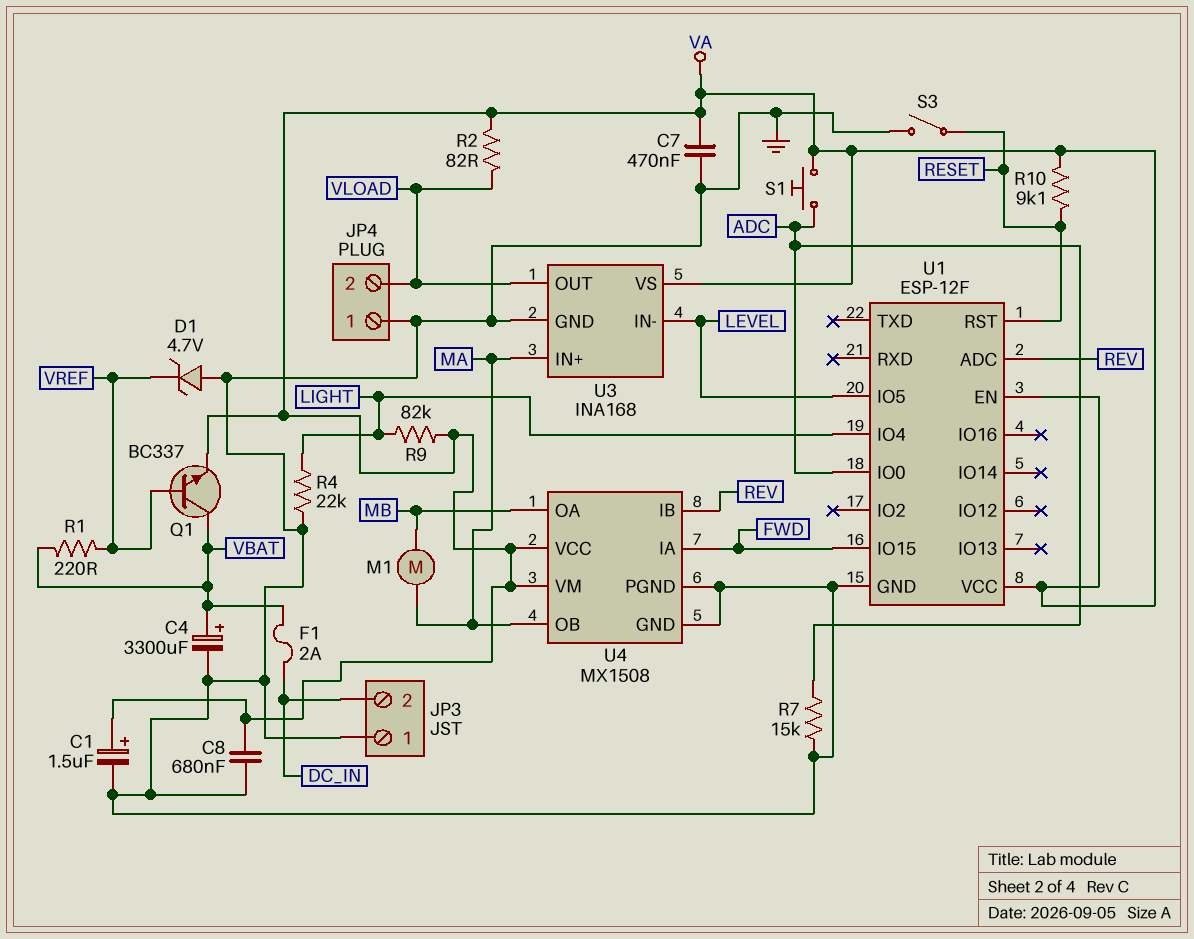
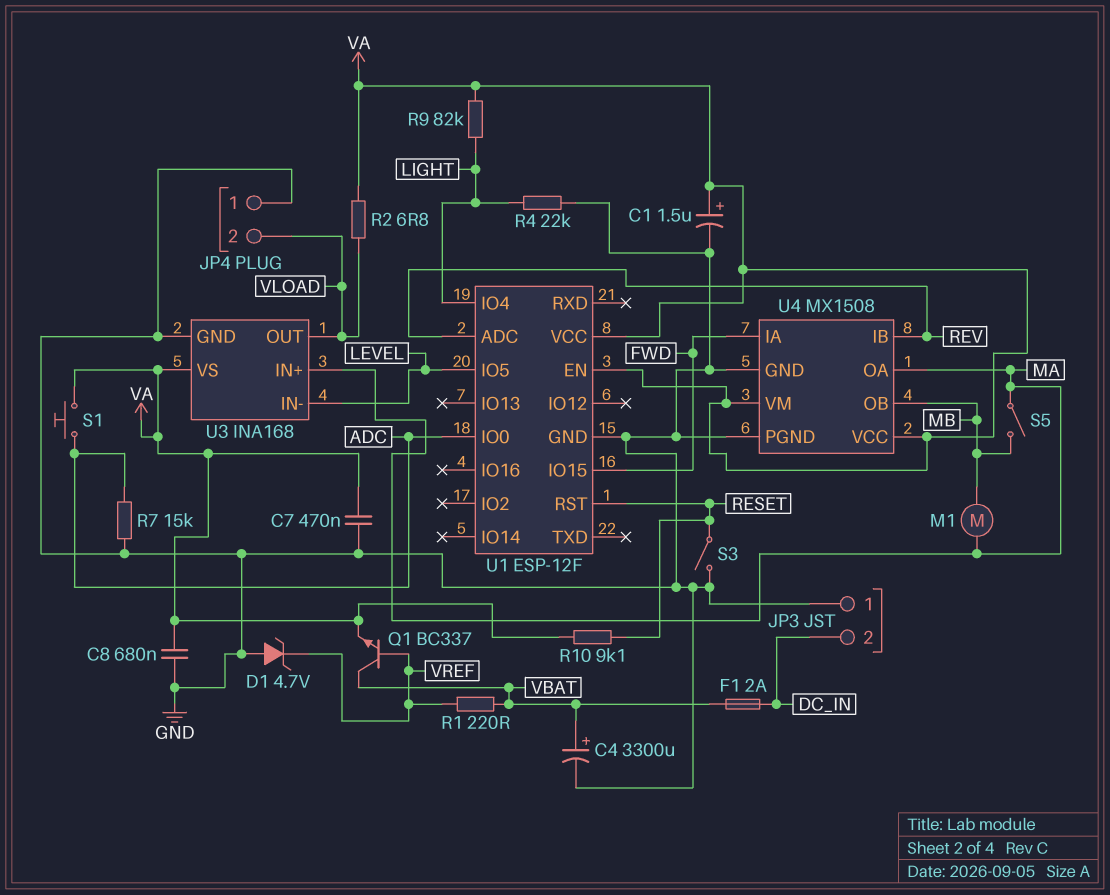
R2: 82 (VA, VLOAD) -> 6.8 (VA, VLOAD)
S5: none -> switch (MA, MB)
U4 pin OA: MB -> MA
U4 pin OB: MA -> MB

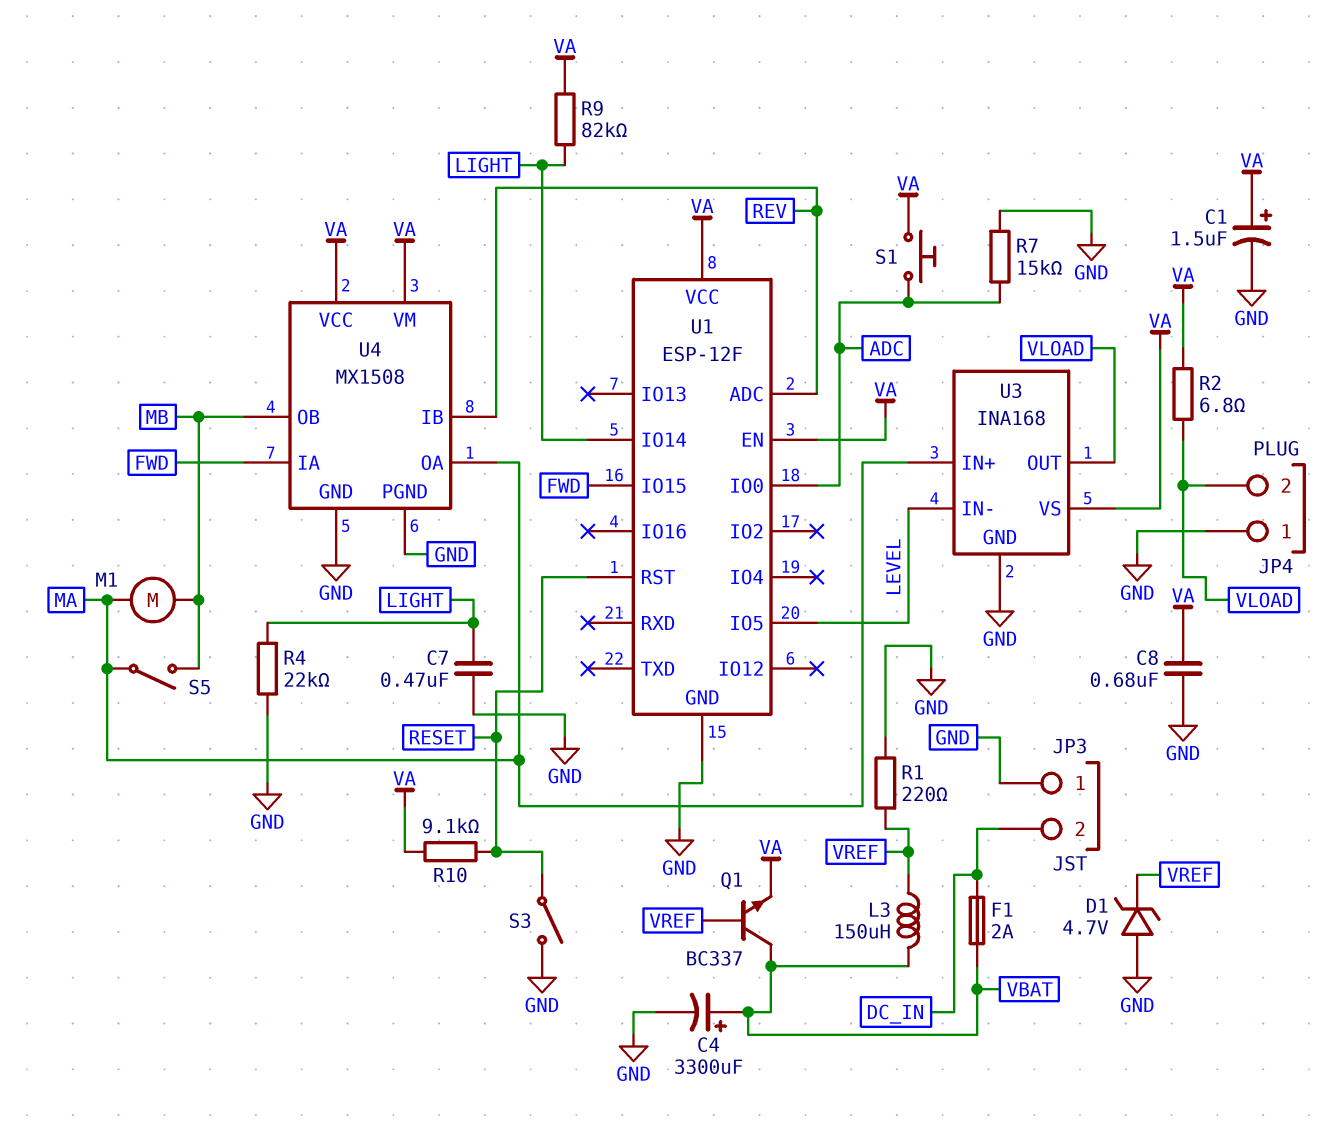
C7: 470nF (GND, VA) -> 470nF (GND, LIGHT)
L3: none -> 150uH (VBAT, VREF)
R1: 220 (VBAT, VREF) -> 220 (GND, VREF)
U1 pin IO4: LIGHT -> none
U1 pin IO14: none -> LIGHT

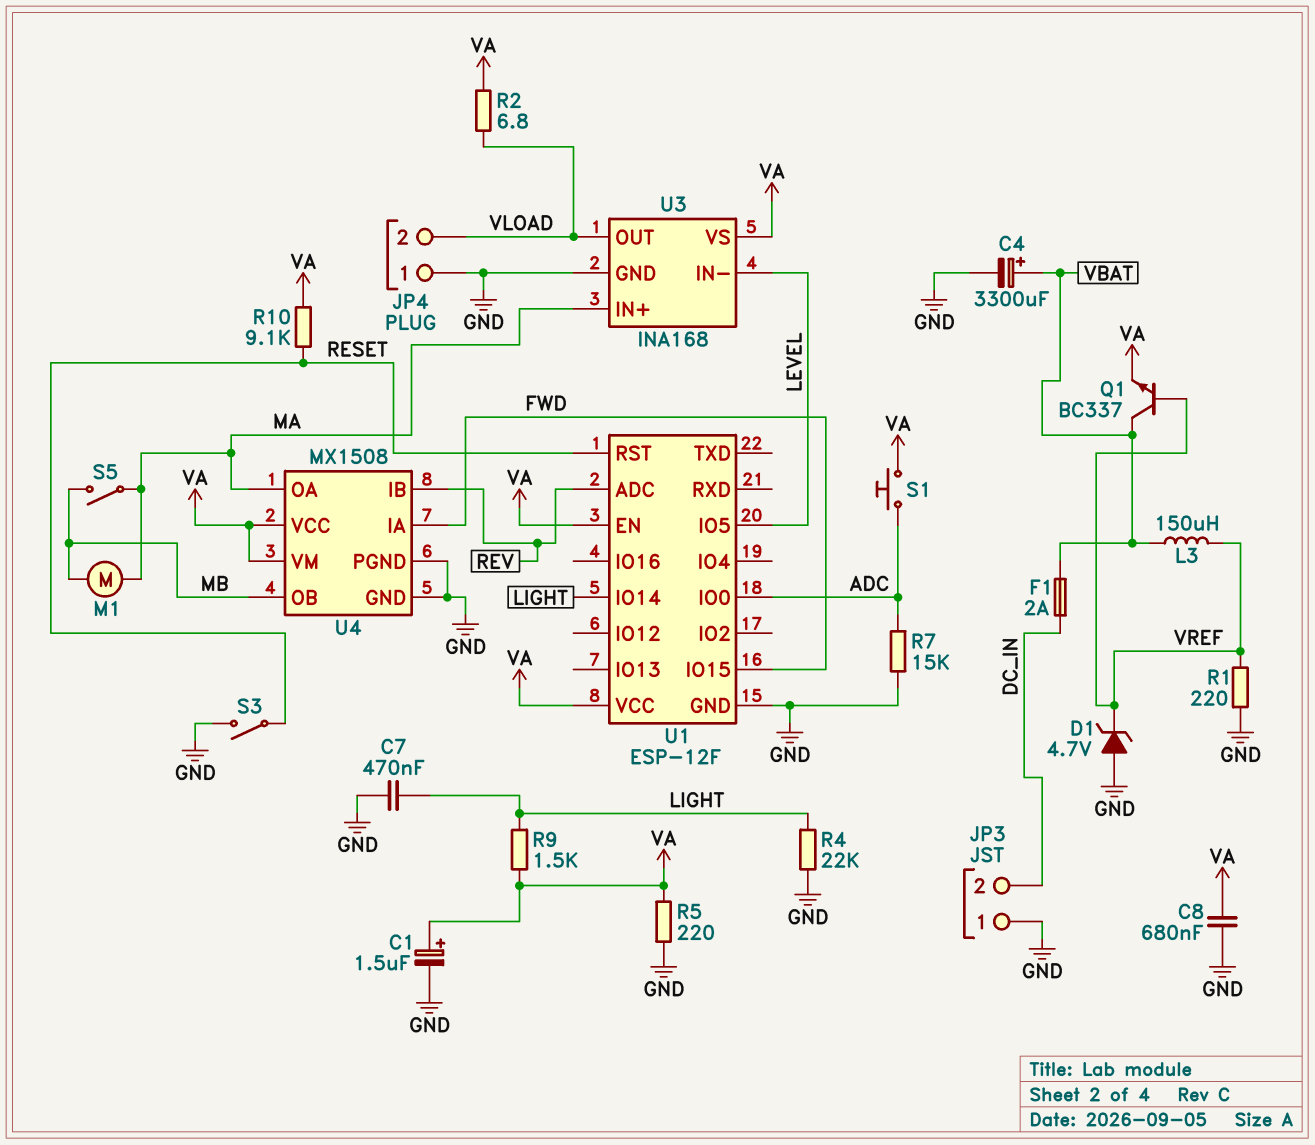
R5: none -> 220 (GND, VA)
R9: 82k (LIGHT, VA) -> 1.5k (LIGHT, VA)

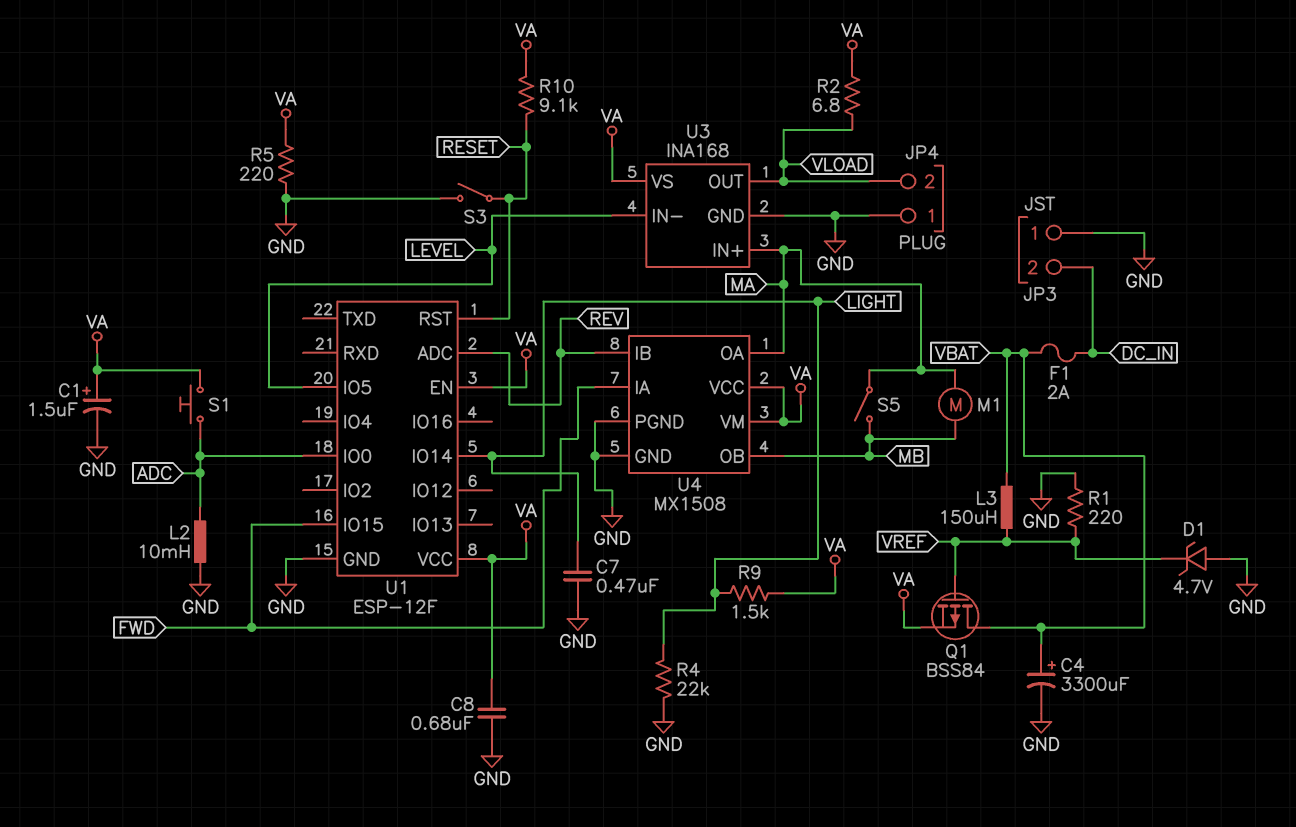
L2: none -> 10mH (ADC, GND)
Q1: NPN BC337 (B VREF, C VBAT, E VA) -> PMOS BSS84 (G VREF, D VBAT, S VA)
R7: 15k (ADC, GND) -> none

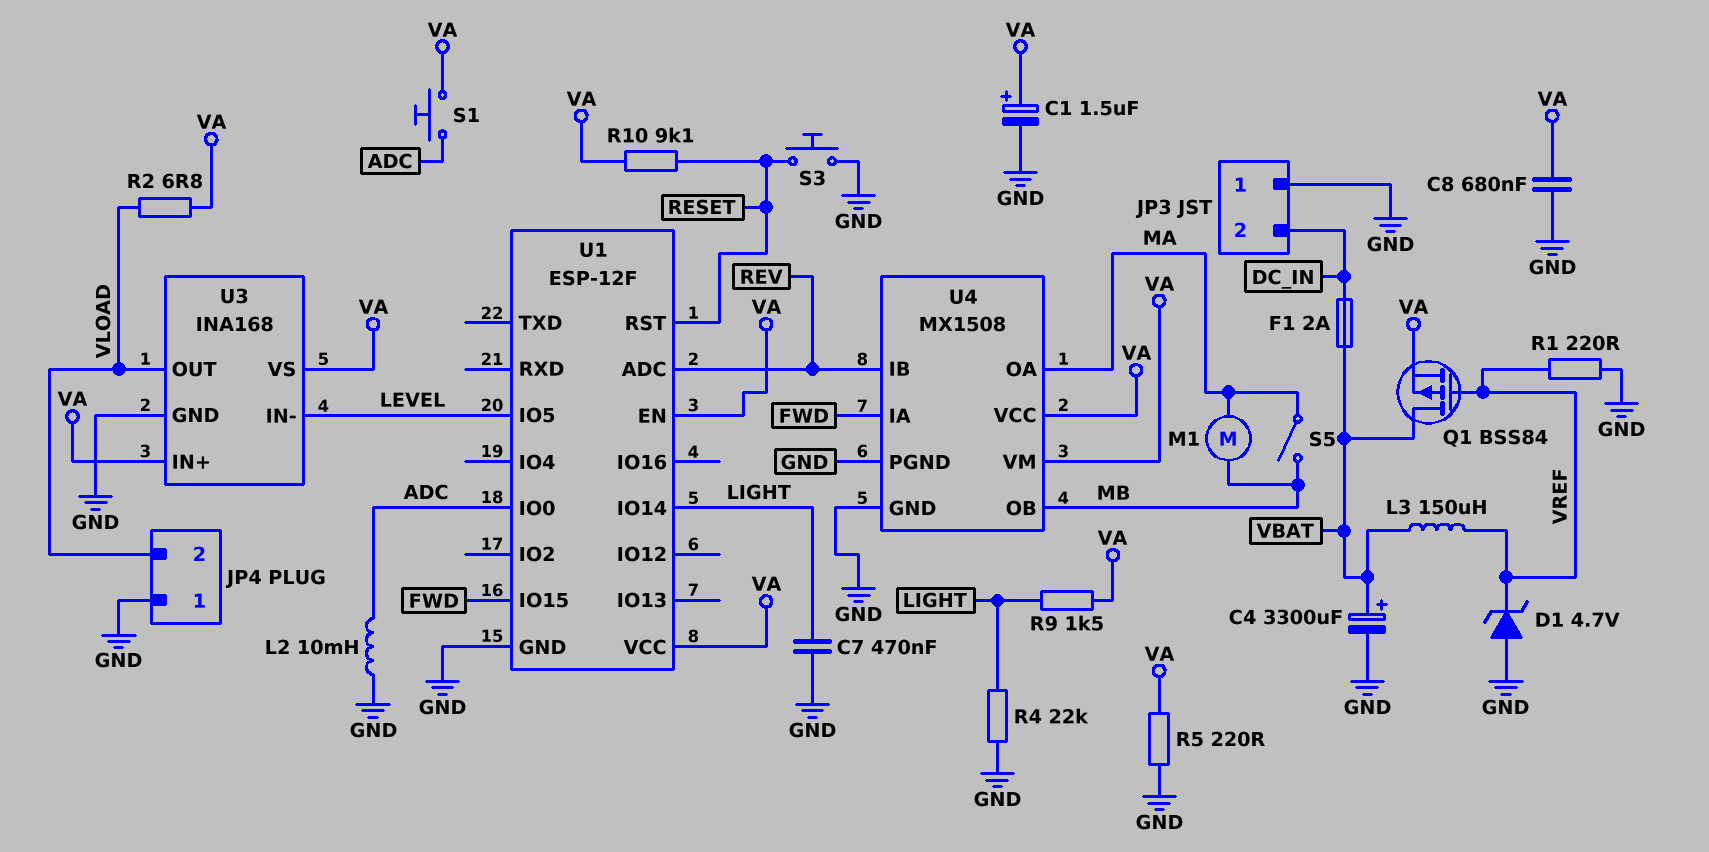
S3: switch (GND, RESET) -> button (GND, RESET)
U3 pin IN+: MA -> VA

